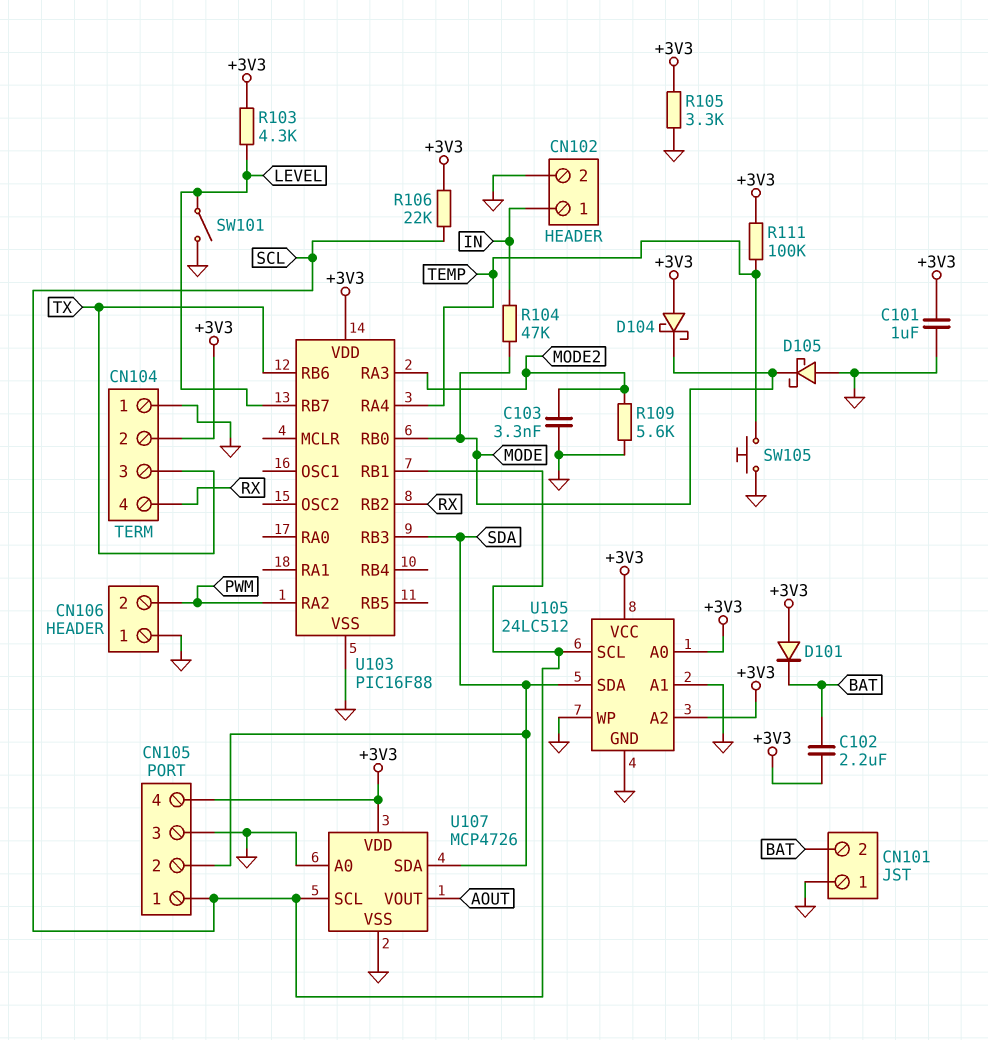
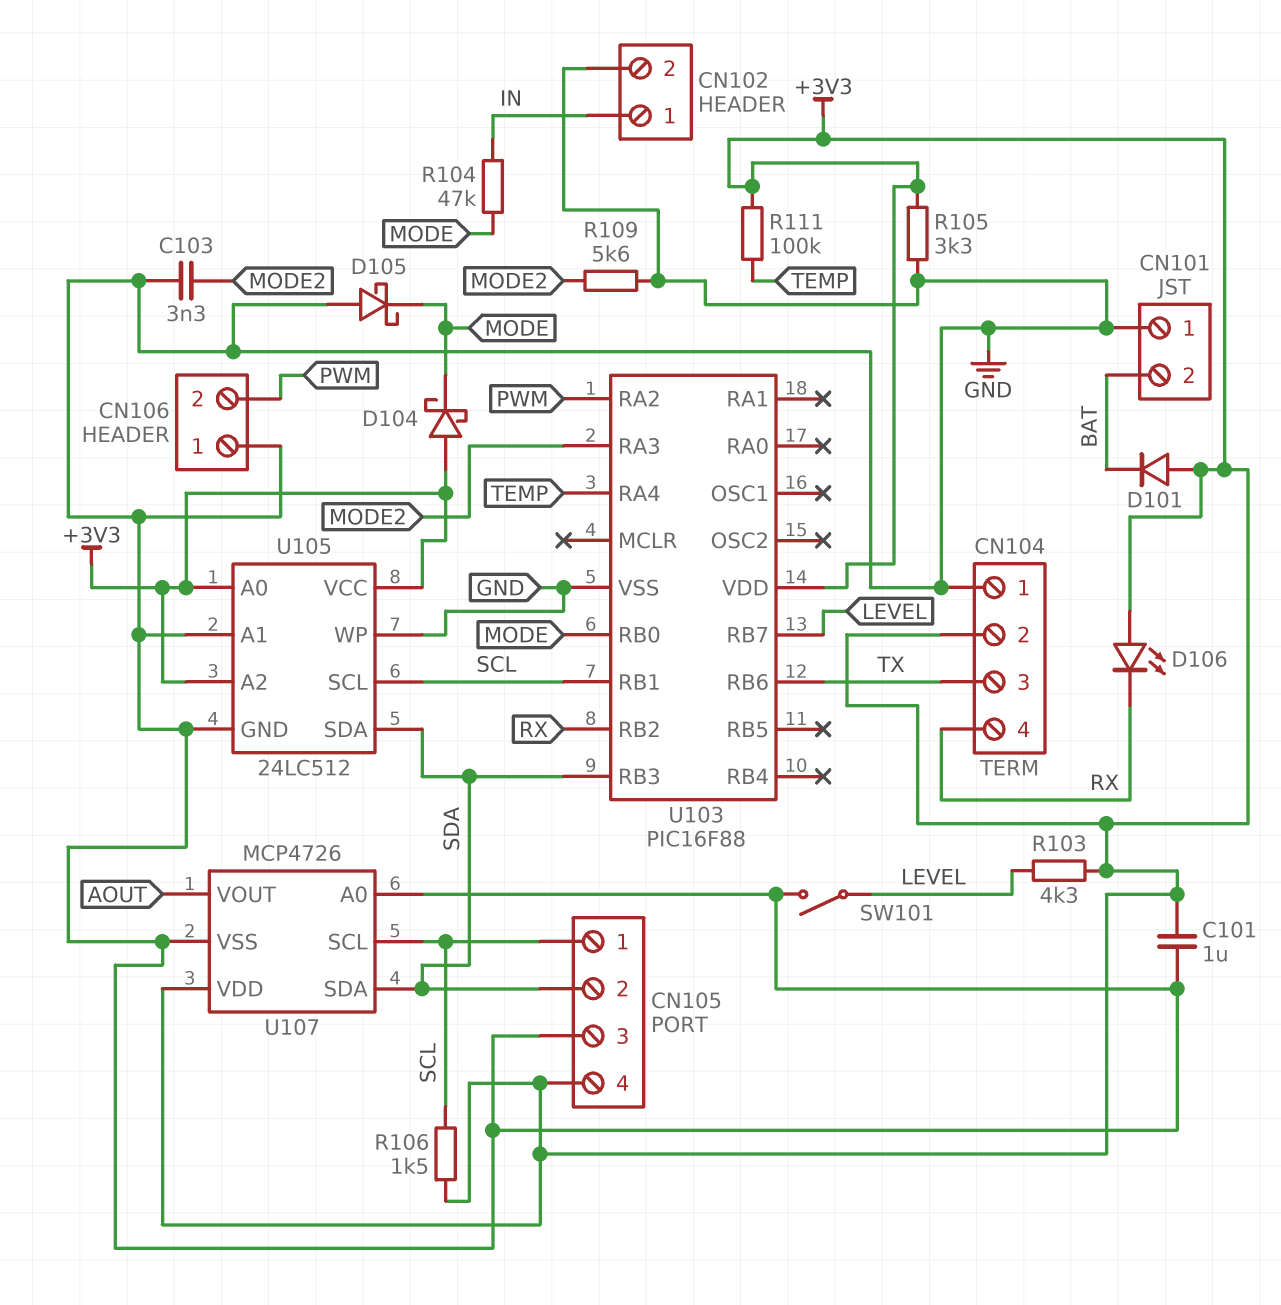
C102: 2.2uF (+3V3, BAT) -> none
D106: none -> LED (A +3V3, K RX)
R106: 22k (+3V3, SCL) -> 1.5k (+3V3, SCL)
SW105: button (GND, TEMP) -> none

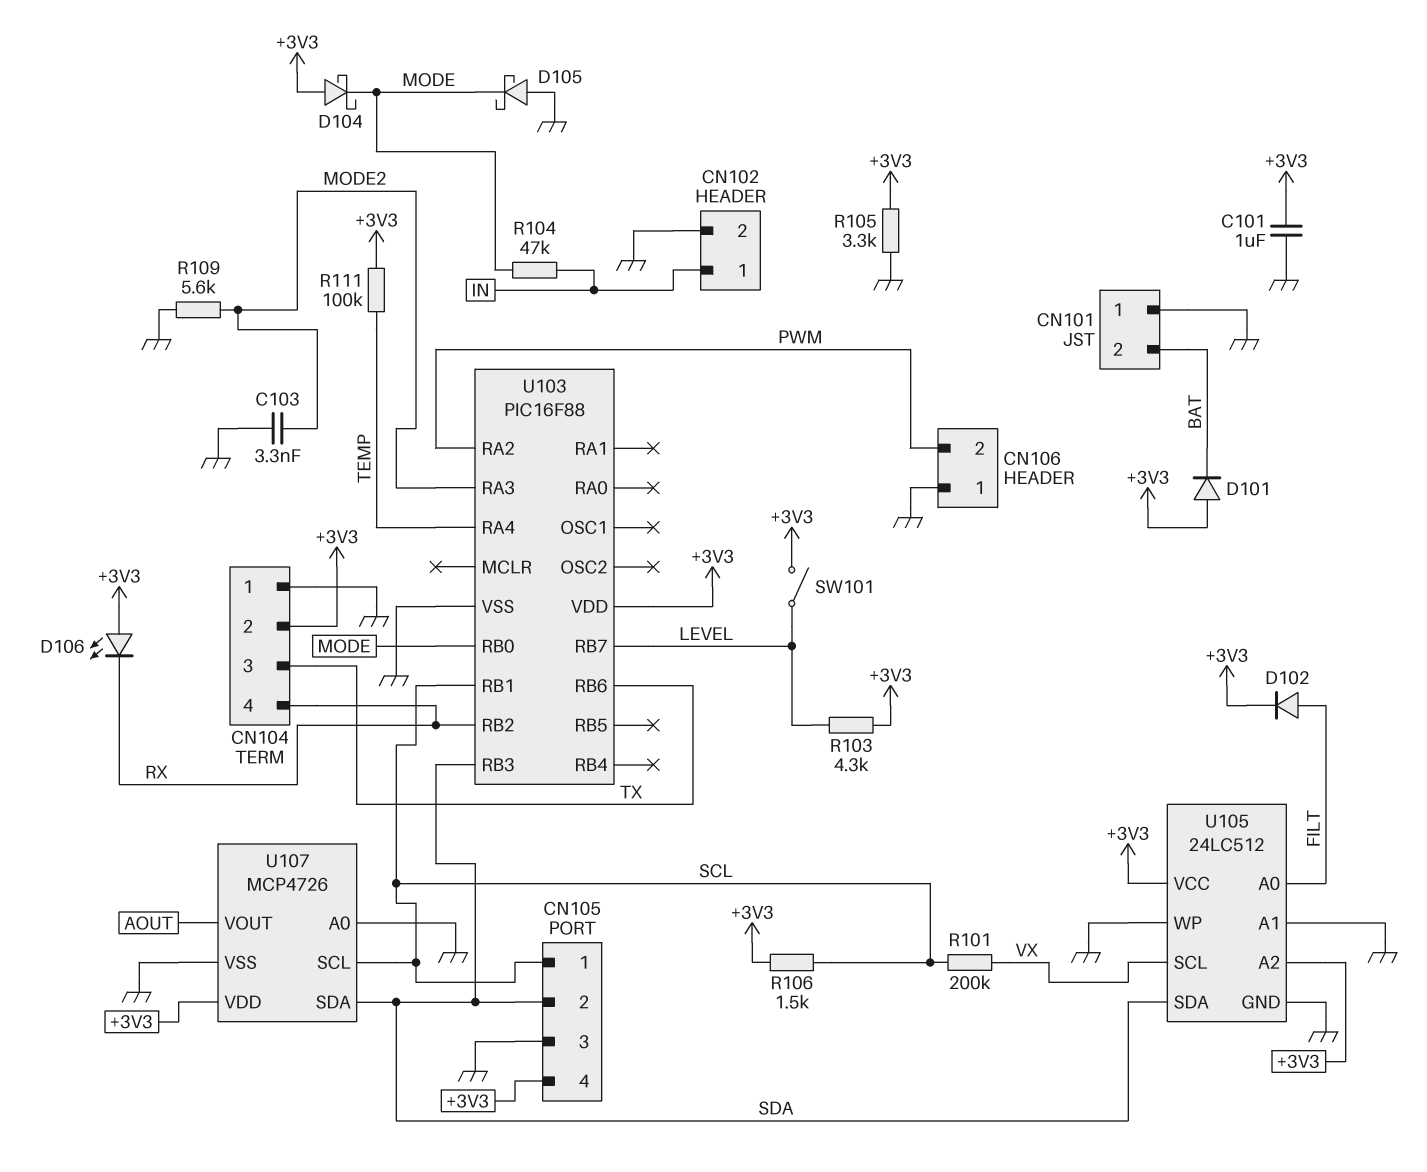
D102: none -> diode (A FILT, K +3V3)
R101: none -> 200k (SCL, VX)
SW101: switch (GND, LEVEL) -> switch (+3V3, LEVEL)
U105 pin A0: +3V3 -> FILT
U105 pin SCL: SCL -> VX

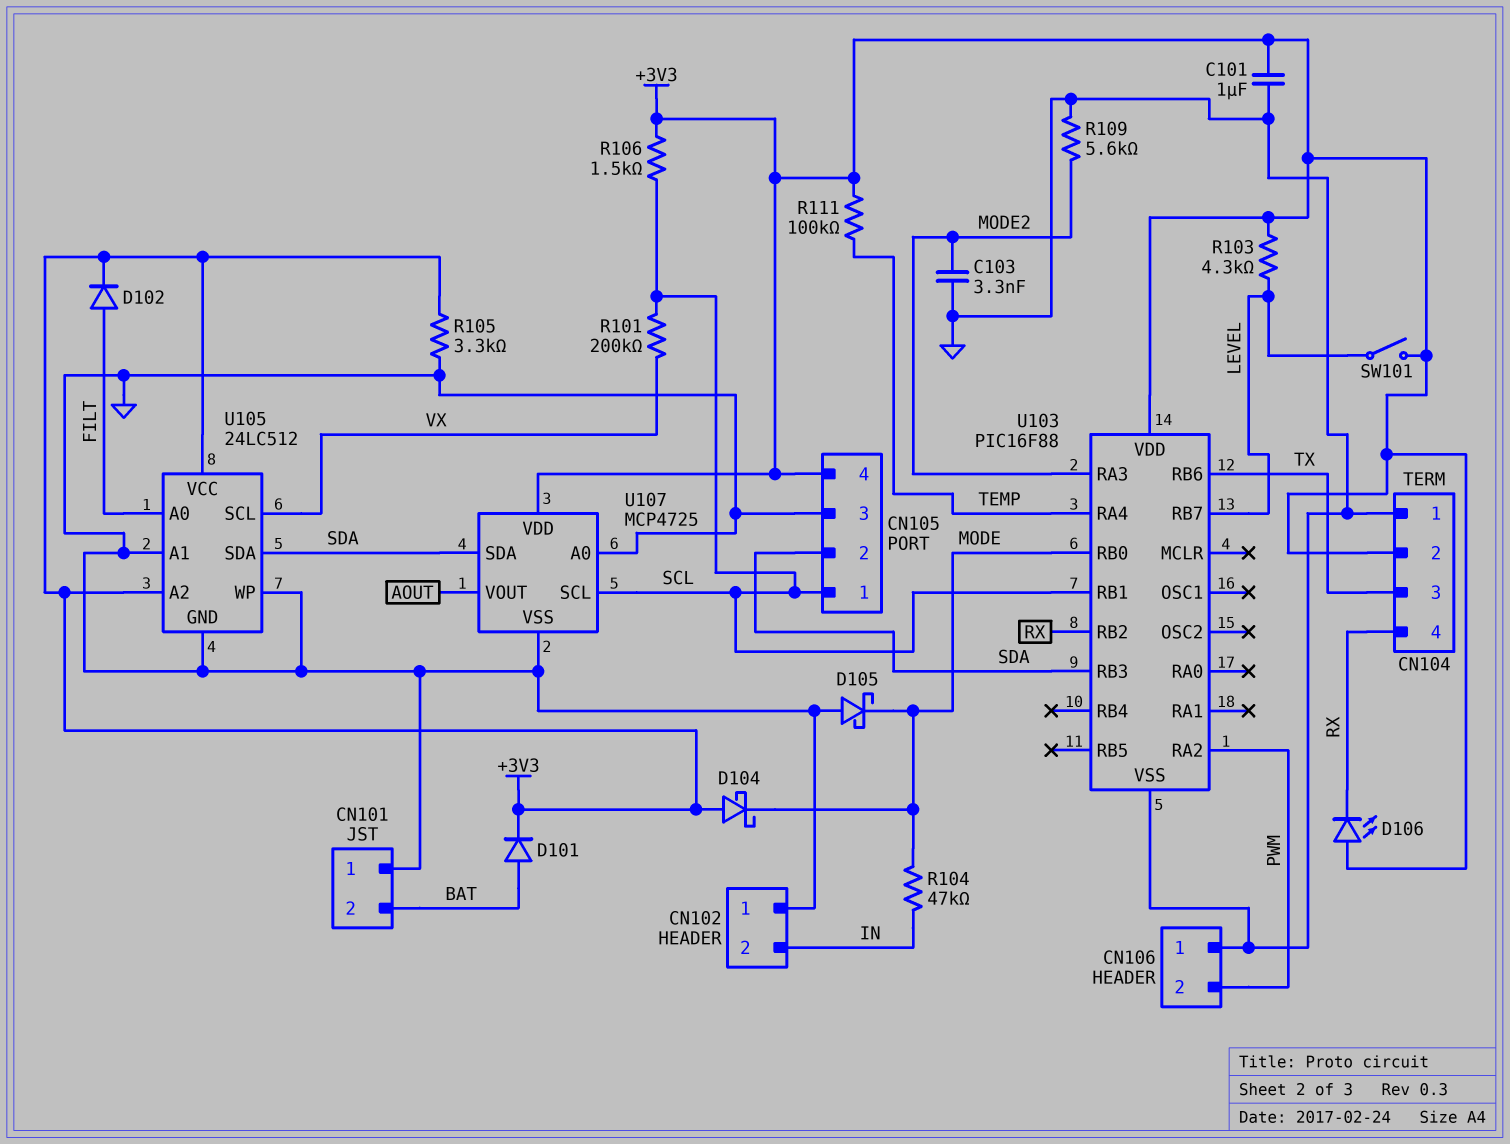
CN102 pin 1: IN -> GND
CN102 pin 2: GND -> IN
D101: diode (A +3V3, K BAT) -> diode (A BAT, K +3V3)
U107: MCP4726 -> MCP4725

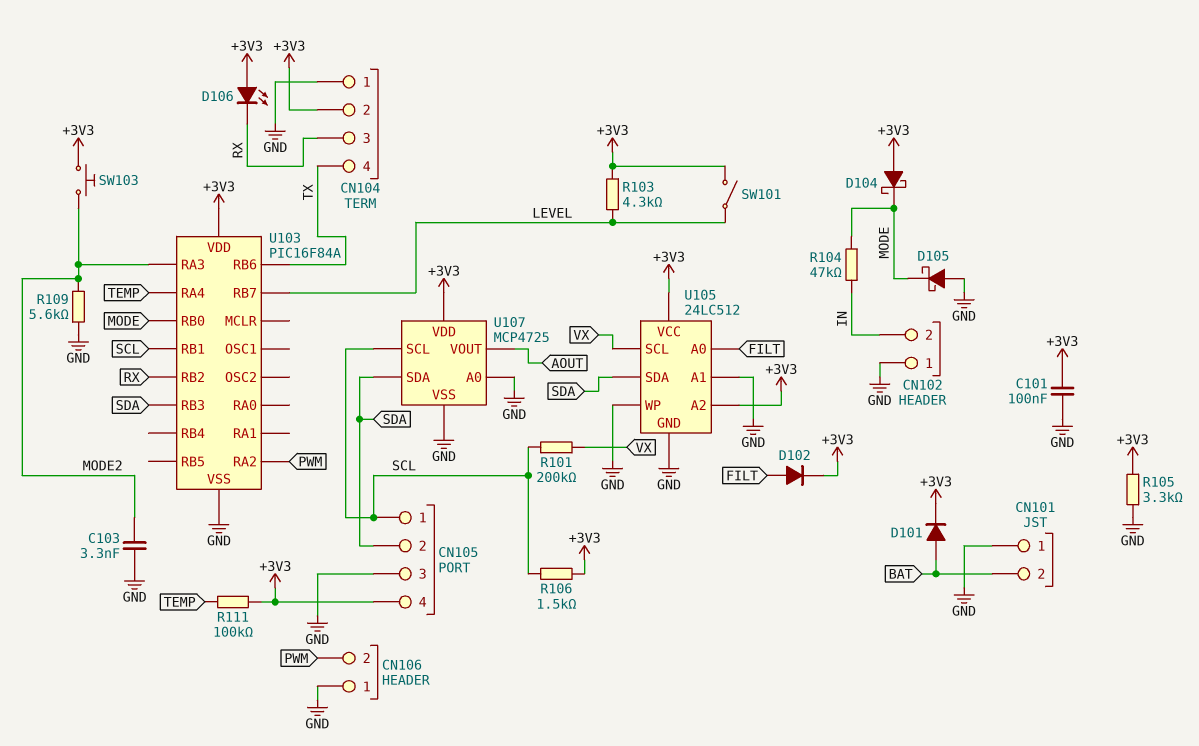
C101: 1uF (+3V3, GND) -> 100nF (+3V3, GND)
CN104 pin 3: TX -> RX
CN104 pin 4: RX -> TX
SW103: none -> button (+3V3, MODE2)
U103: PIC16F88 -> PIC16F84A

